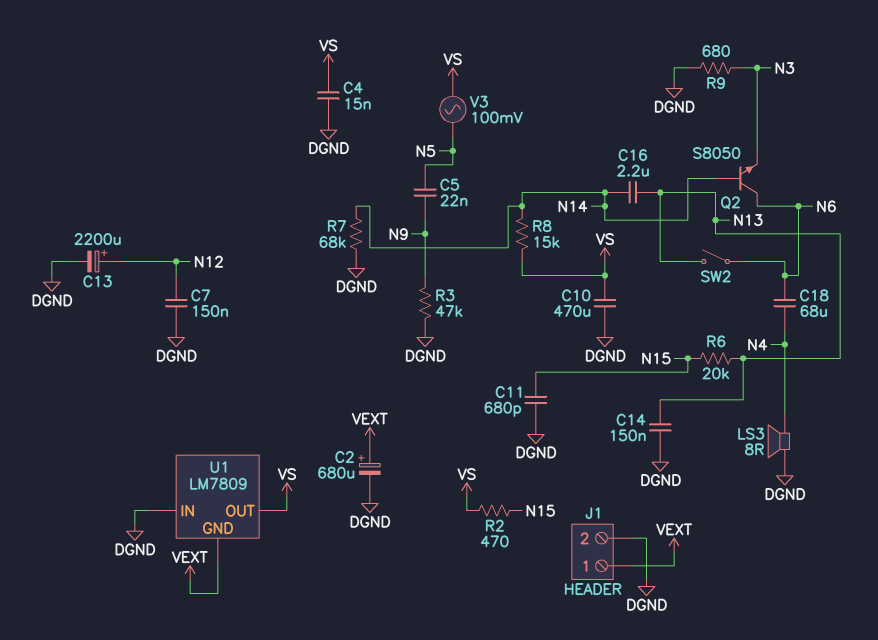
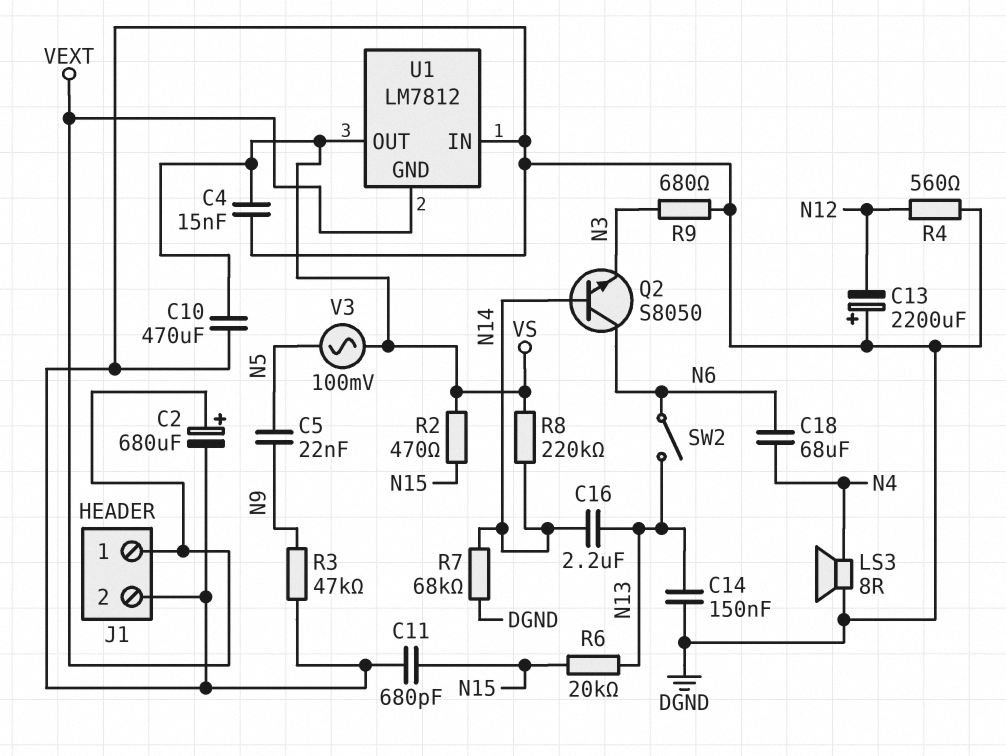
C7: 150nF (DGND, N12) -> none
C13: 2200uF (plus N12, minus DGND) -> 2200uF (plus DGND, minus N12)
R4: none -> 560 (DGND, N12)
R8: 15k (N14, VS) -> 220k (N14, VS)
U1: LM7809 -> LM7812

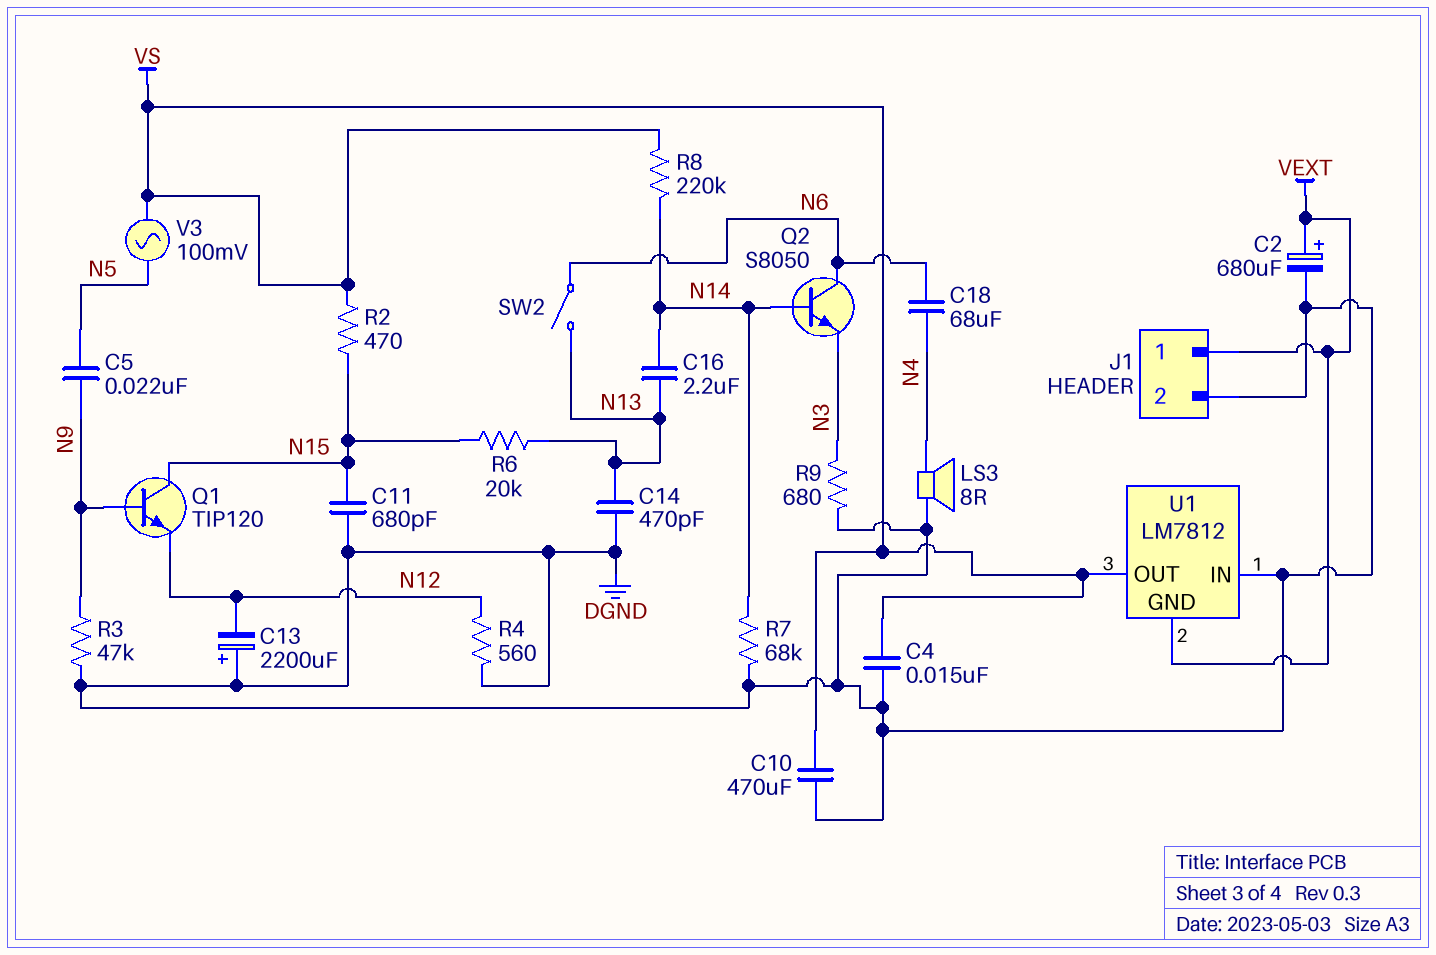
C14: 150nF (DGND, N13) -> 470pF (DGND, N13)
Q1: none -> NPN TIP120 (B N9, C N15, E N12)

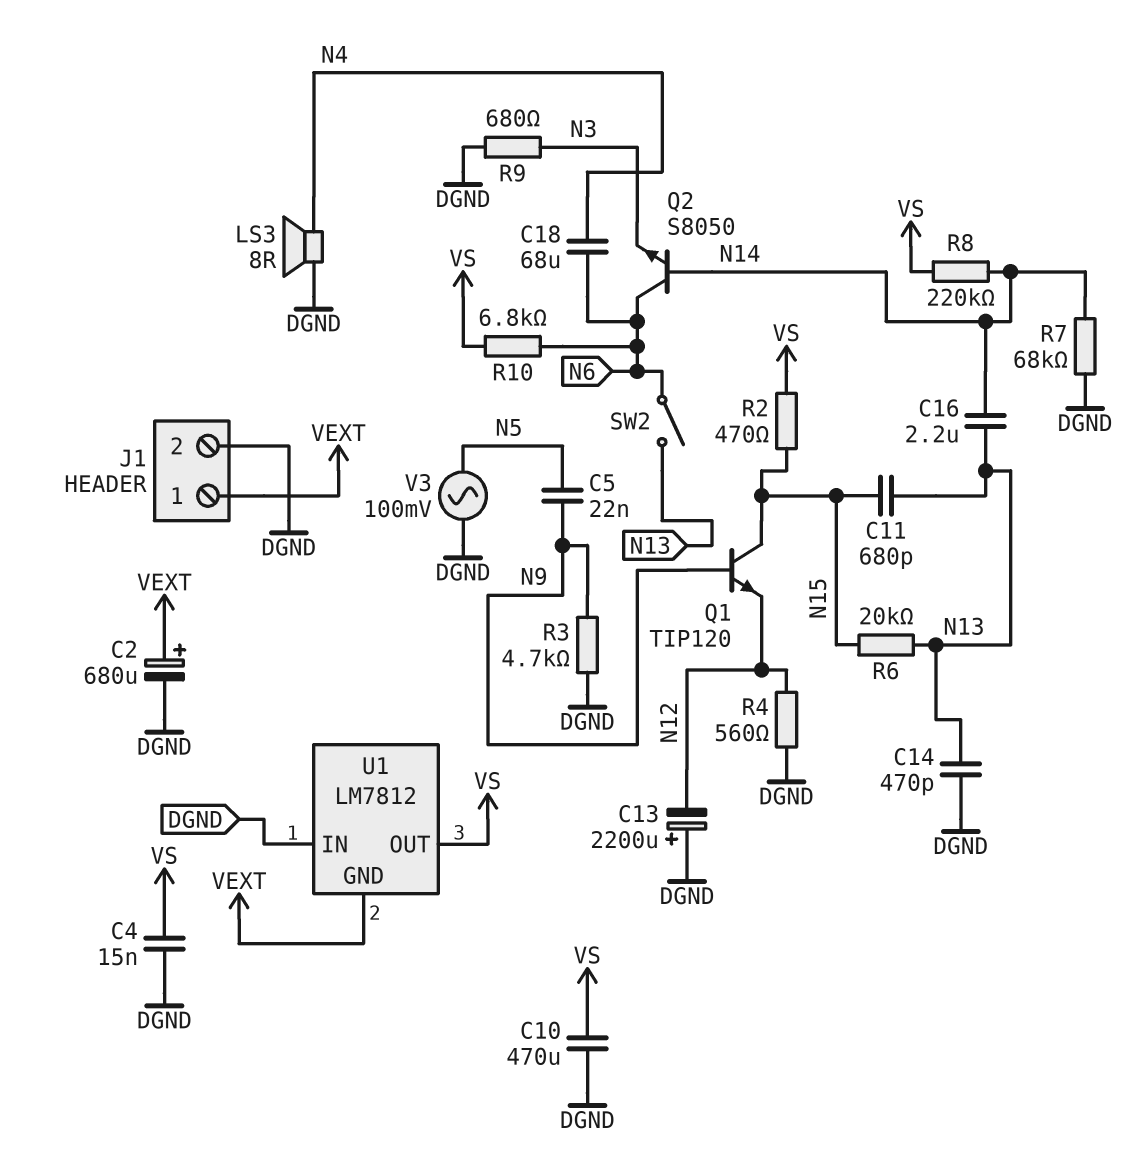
C11: 680pF (DGND, N15) -> 680pF (N13, N15)
R3: 47k (DGND, N9) -> 4.7k (DGND, N9)
R10: none -> 6.8k (N6, VS)
V3: AC 100mV (N5, VS) -> AC 100mV (DGND, N5)

